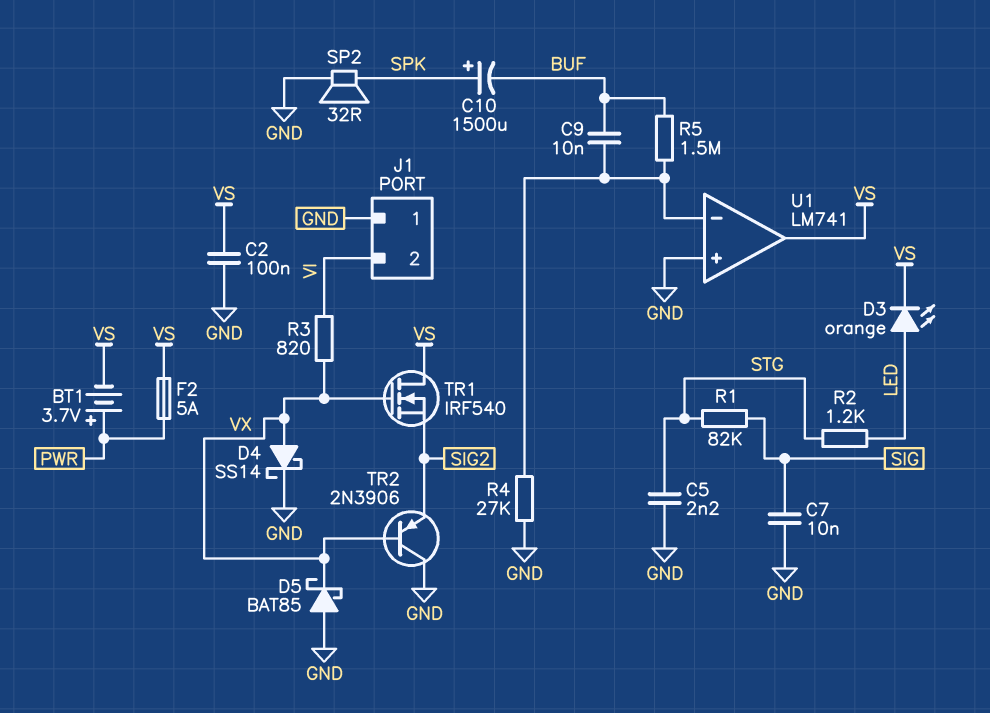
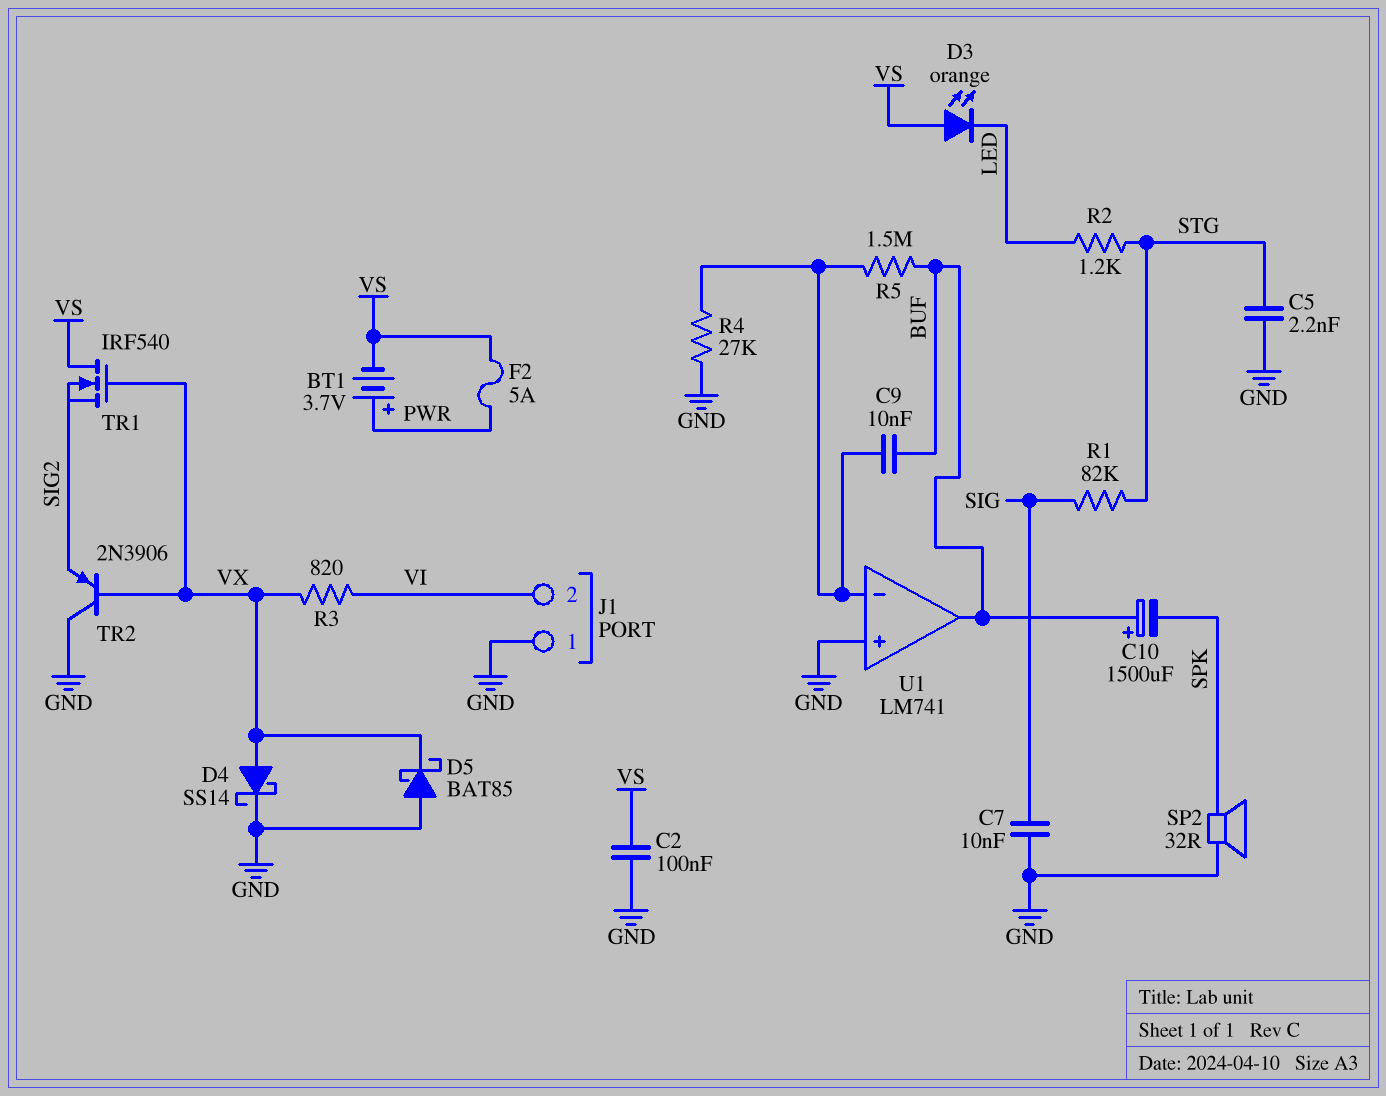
C10: 1500uF (plus SPK, minus BUF) -> 1500uF (plus BUF, minus SPK)
D3: LED orange (A LED, K VS) -> LED orange (A VS, K LED)
U1 pin out: VS -> BUF

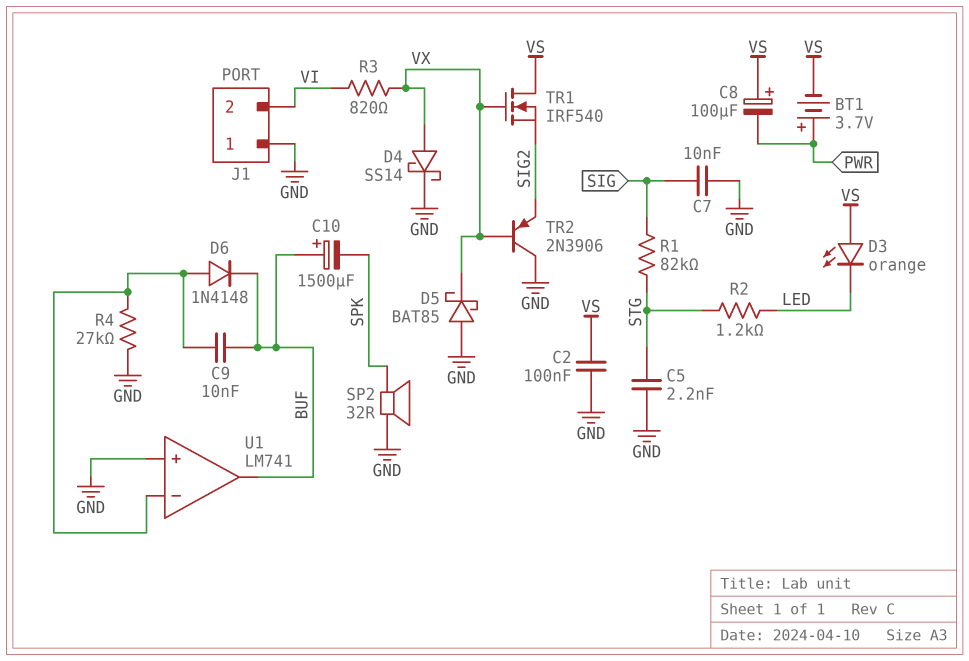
C8: none -> 100uF (plus VS, minus PWR)
D6: none -> diode 1N4148 (A U1/in-, K BUF)
F2: 5A (PWR, VS) -> none
R5: 1.5M (BUF, U1/in-) -> none

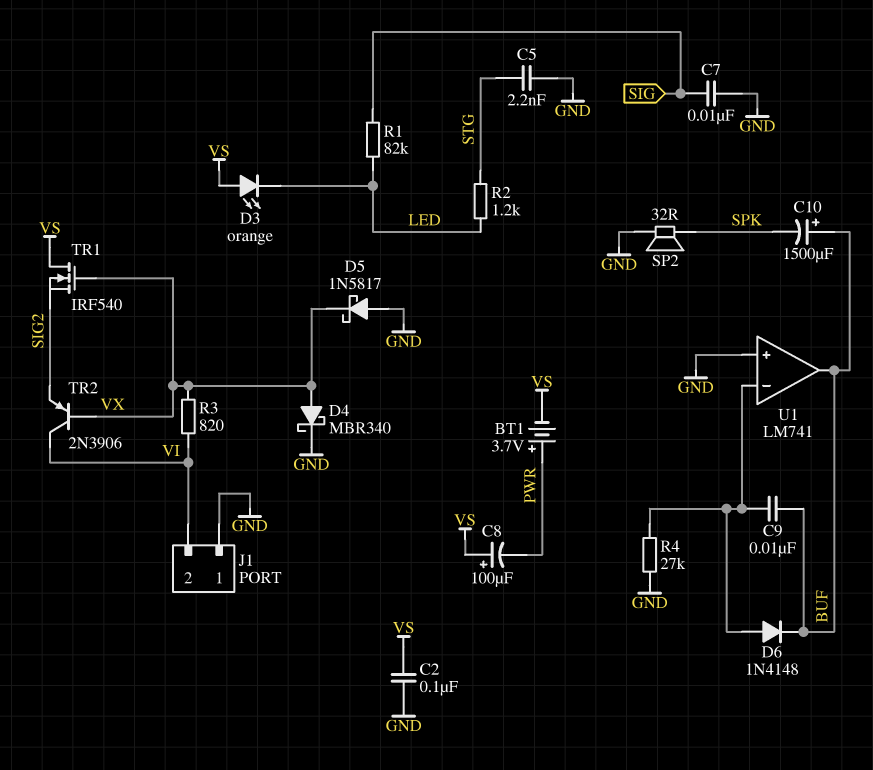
D4: schottky SS14 (A VX, K GND) -> schottky MBR340 (A VX, K GND)
D5: schottky BAT85 (A GND, K VX) -> schottky 1N5817 (A GND, K VX)
R1: 82k (SIG, STG) -> 82k (LED, SIG)
TR2: PNP 2N3906 (B VX, C GND, E SIG2) -> PNP 2N3906 (B VX, C VI, E SIG2)

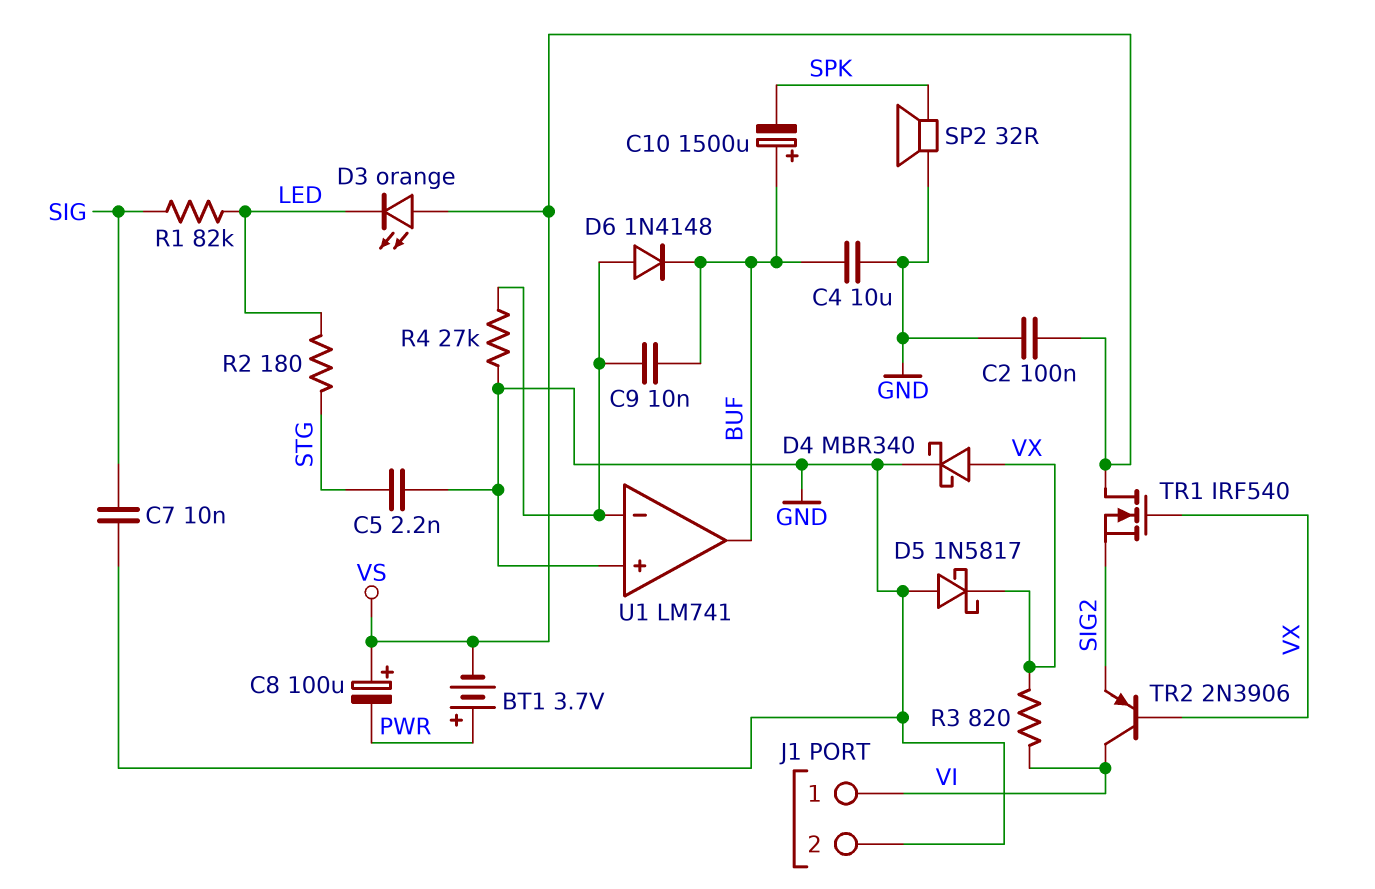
C4: none -> 10uF (BUF, GND)
J1 pin 1: GND -> VI
J1 pin 2: VI -> GND
R2: 1.2k (LED, STG) -> 180 (LED, STG)

